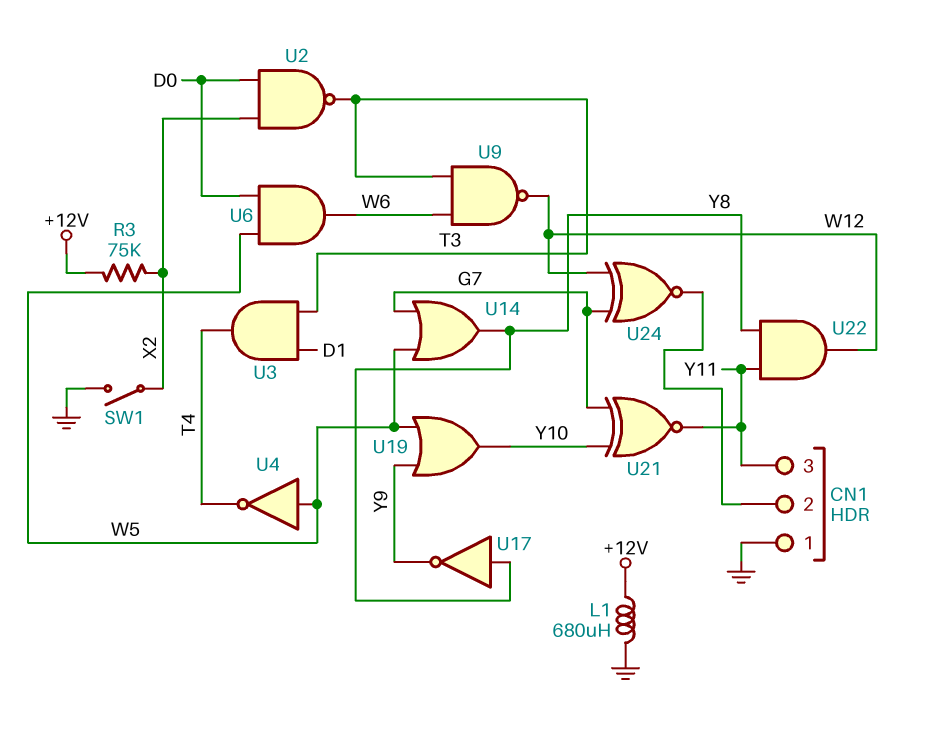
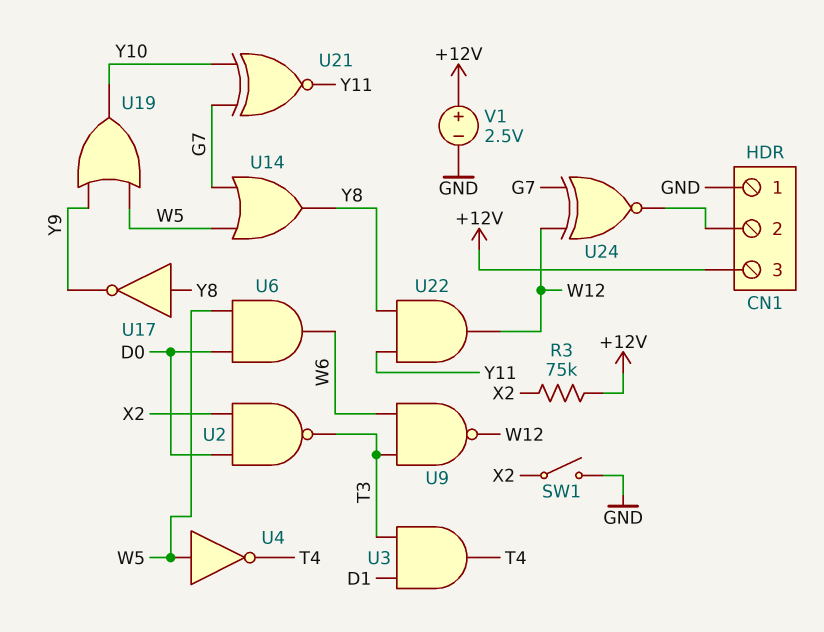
CN1 pin 3: Y11 -> +12V
L1: 680uH (+12V, GND) -> none
V1: none -> 2.5V (plus +12V, minus GND)

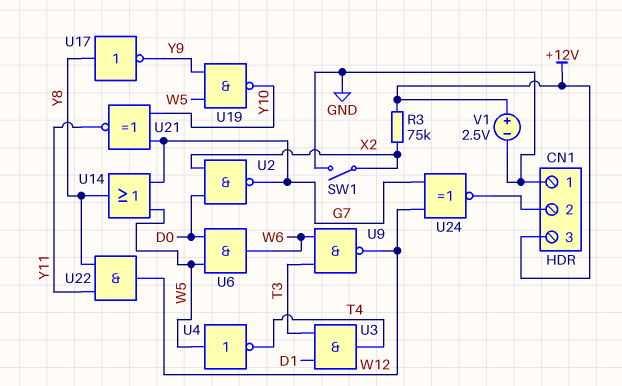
U2: NAND (in D0, in X2, out T3) -> NAND (in D0, in X2, out G7)
U19: OR (in W5, in Y9, out Y10) -> NAND (in W5, in Y9, out Y10)

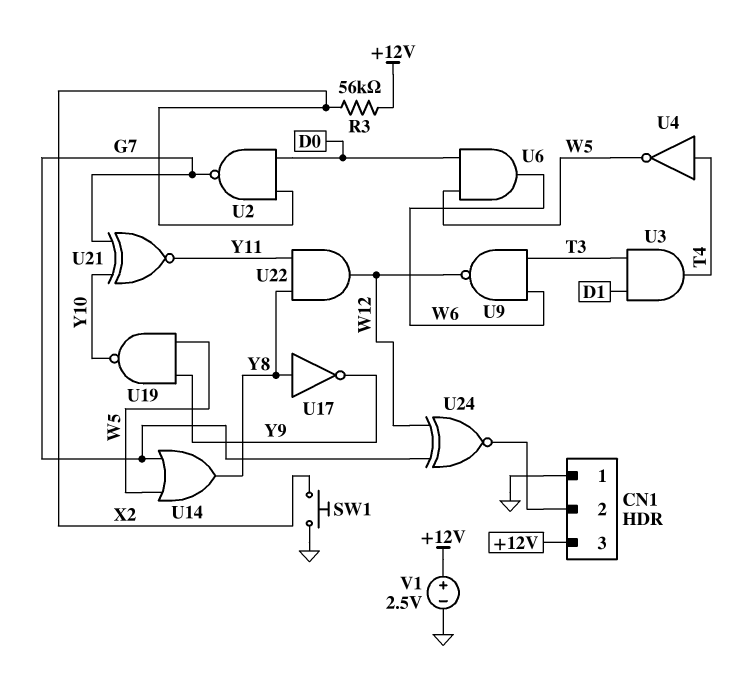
R3: 75k (+12V, X2) -> 56k (+12V, X2)
SW1: switch (GND, X2) -> button (GND, X2)
U4: NOT (in W5, out T4) -> NOT (in T4, out W5)

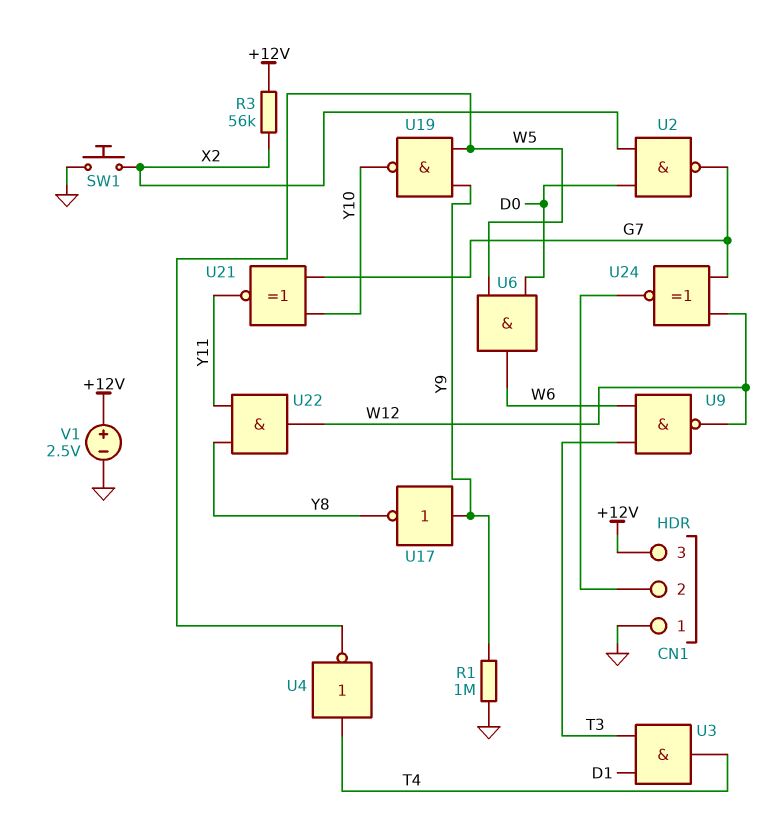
R1: none -> 1M (GND, Y9)
U14: OR (in G7, in W5, out Y8) -> none
U17: NOT (in Y8, out Y9) -> NOT (in Y9, out Y8)

